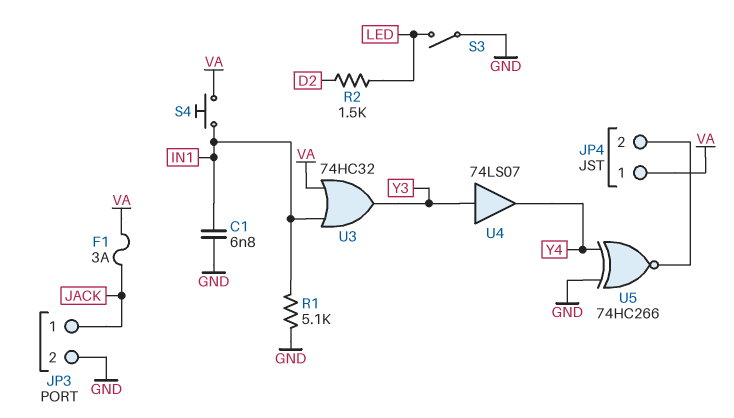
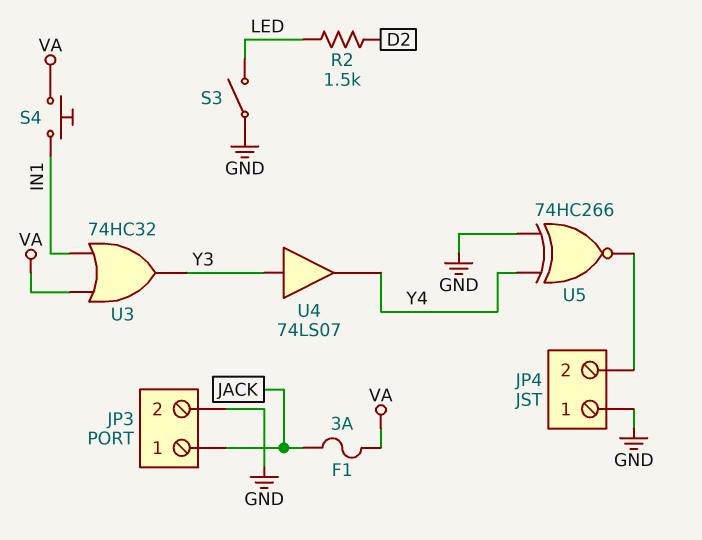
C1: 6.8nF (GND, IN1) -> none
JP4 pin 1: VA -> GND
R1: 5.1k (GND, IN1) -> none

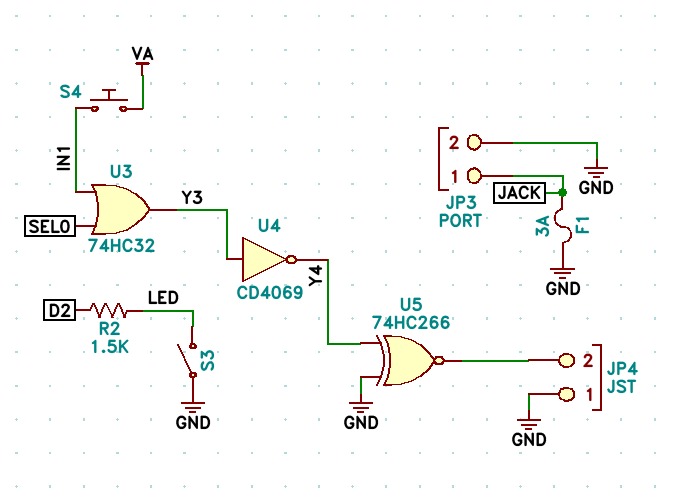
F1: 3A (JACK, VA) -> 3A (GND, JACK)
U3: OR 74HC32 (in IN1, in VA, out Y3) -> OR 74HC32 (in IN1, in SEL0, out Y3)
U4: buffer 74LS07 (in Y3, out Y4) -> NOT CD4069 (in Y3, out Y4)

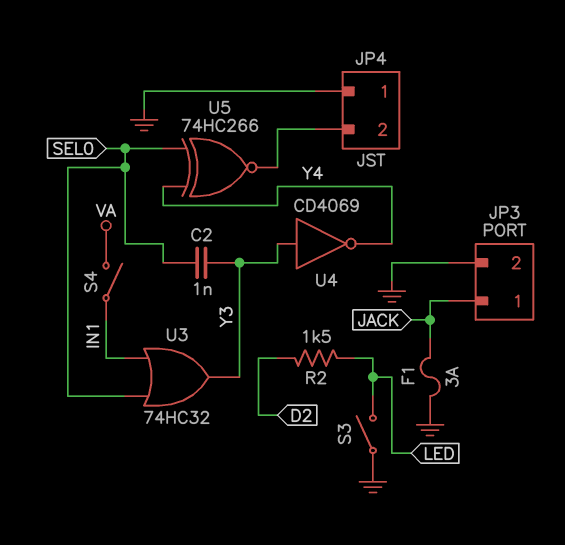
C2: none -> 1nF (SEL0, Y3)
S4: button (IN1, VA) -> switch (IN1, VA)
U5: XNOR 74HC266 (in GND, in Y4, out JP4/2) -> XNOR 74HC266 (in SEL0, in Y4, out JP4/2)

